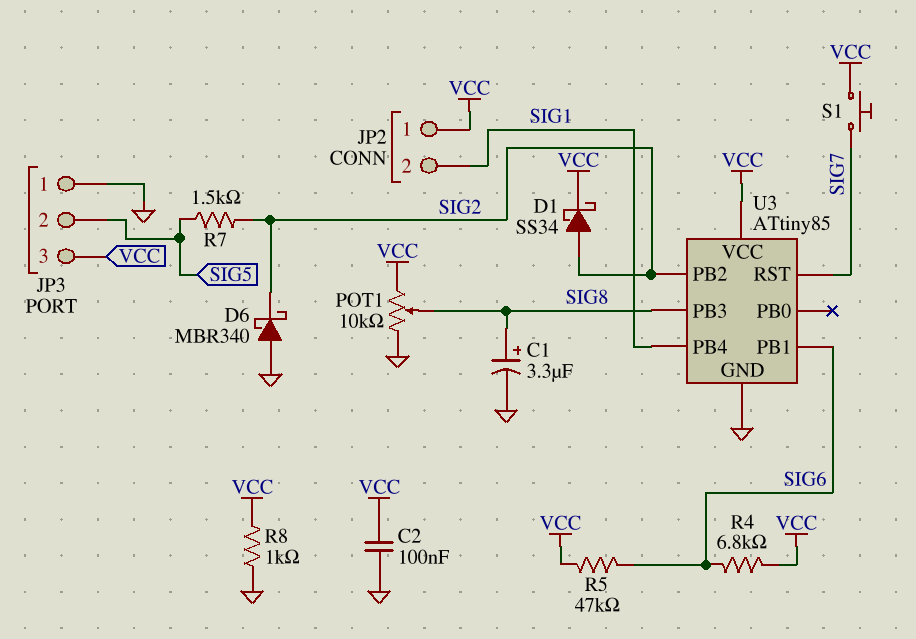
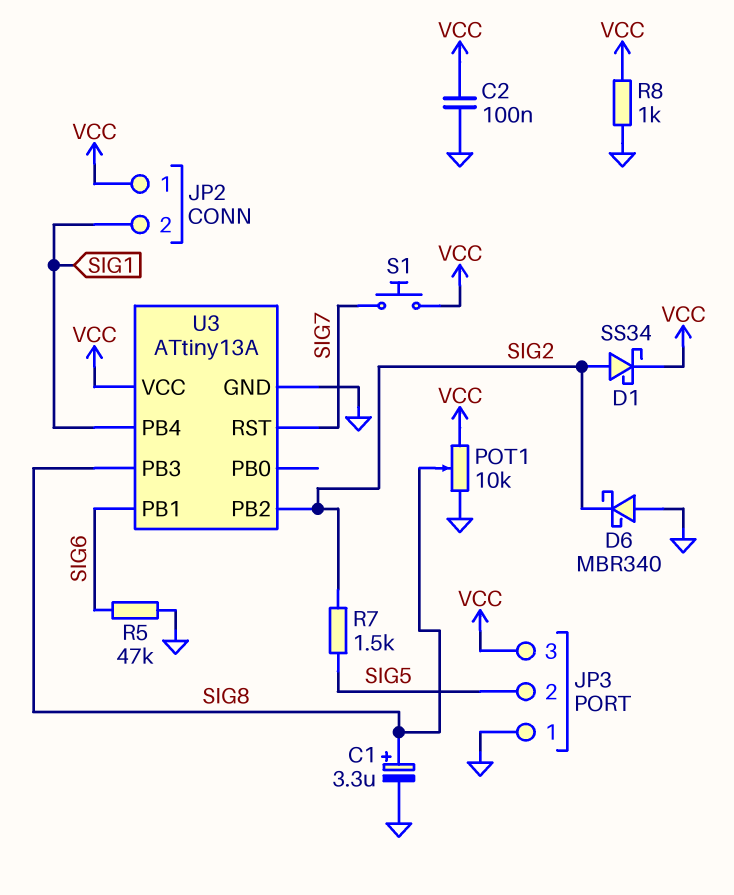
R4: 6.8k (SIG6, VCC) -> none
R5: 47k (SIG6, VCC) -> 47k (GND, SIG6)
U3: ATtiny85 -> ATtiny13A

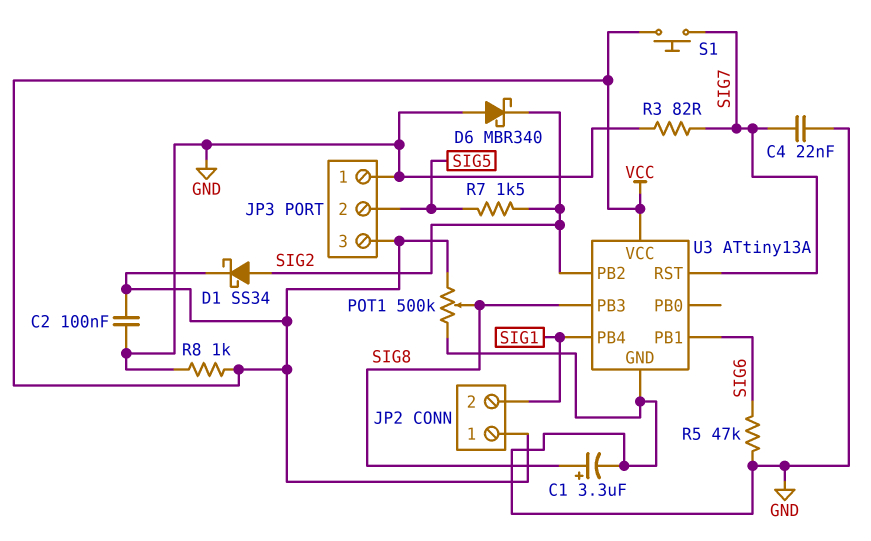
C4: none -> 22nF (GND, SIG7)
POT1: 10k (GND, VCC, wiper SIG8) -> 500k (GND, VCC, wiper SIG8)
R3: none -> 82 (GND, SIG7)

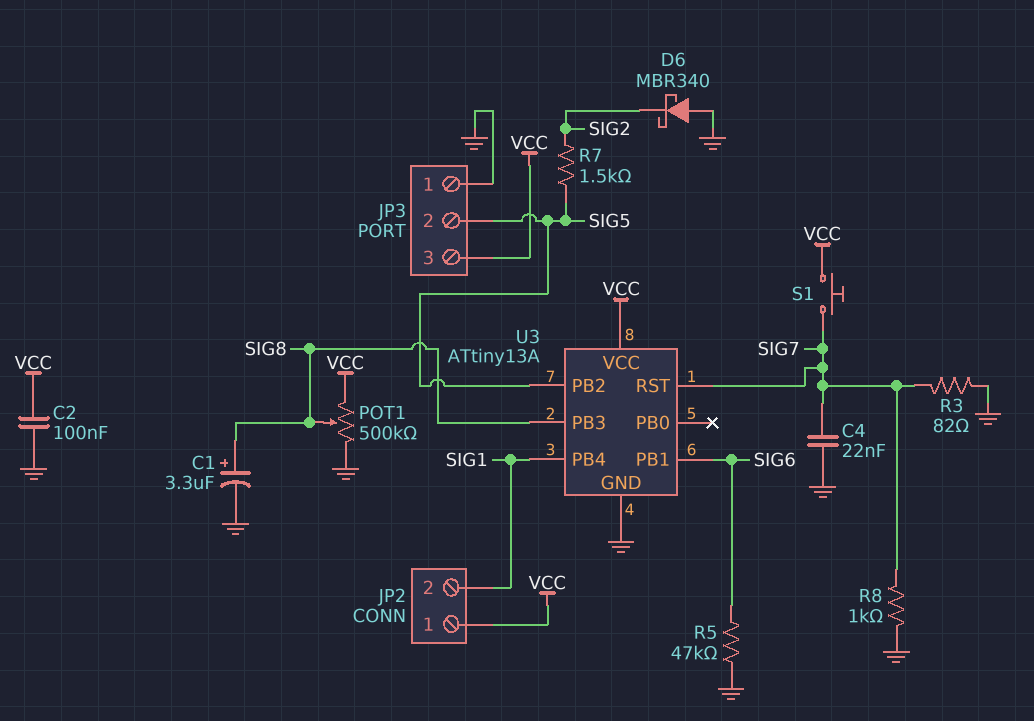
D1: schottky SS34 (A SIG2, K VCC) -> none
R8: 1k (GND, VCC) -> 1k (GND, SIG7)
U3 pin PB2: SIG2 -> SIG5

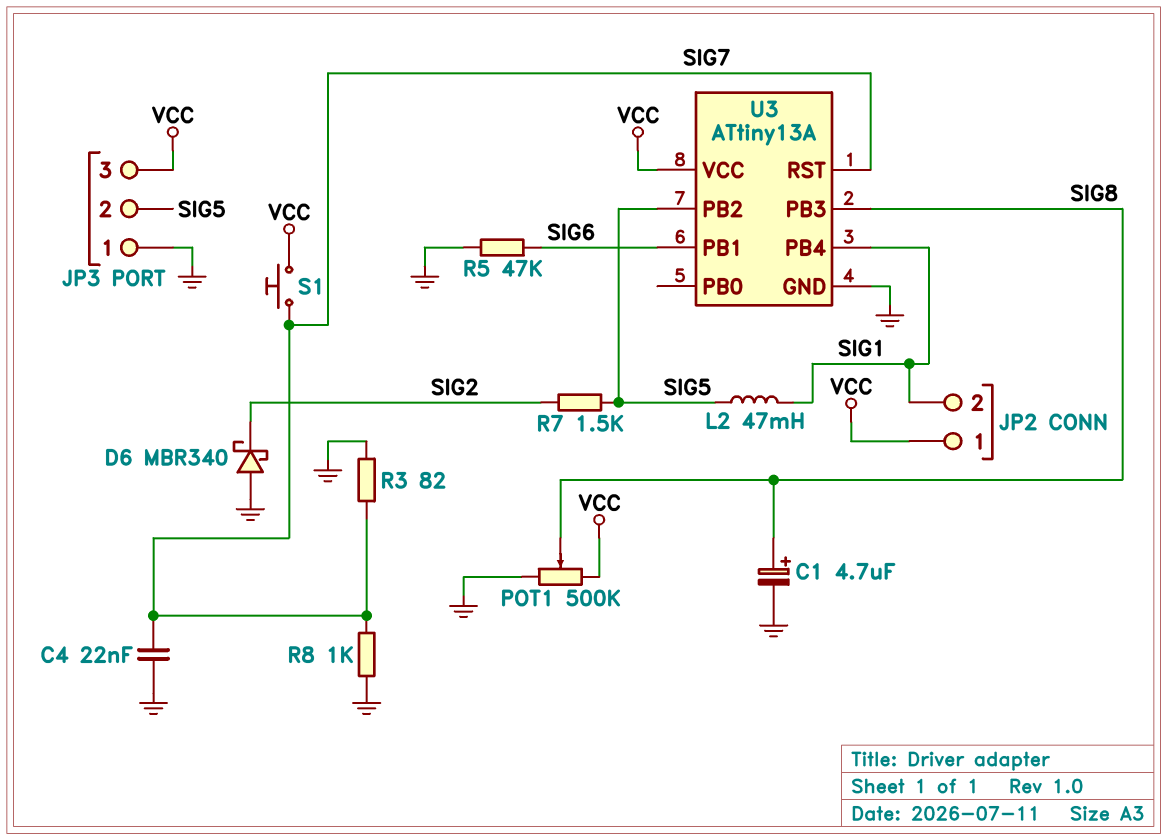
C1: 3.3uF (plus SIG8, minus GND) -> 4.7uF (plus SIG8, minus GND)
C2: 100nF (GND, VCC) -> none
L2: none -> 47mH (SIG1, SIG5)

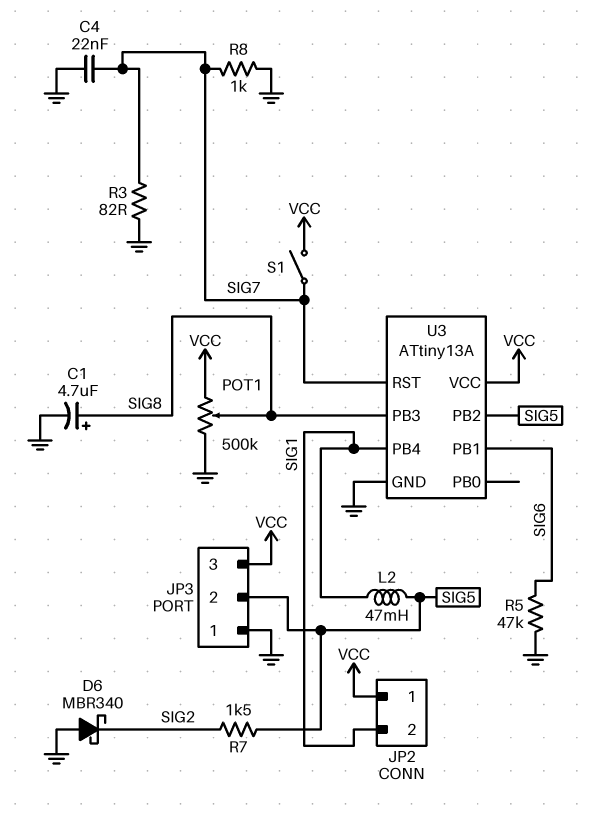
S1: button (SIG7, VCC) -> switch (SIG7, VCC)

